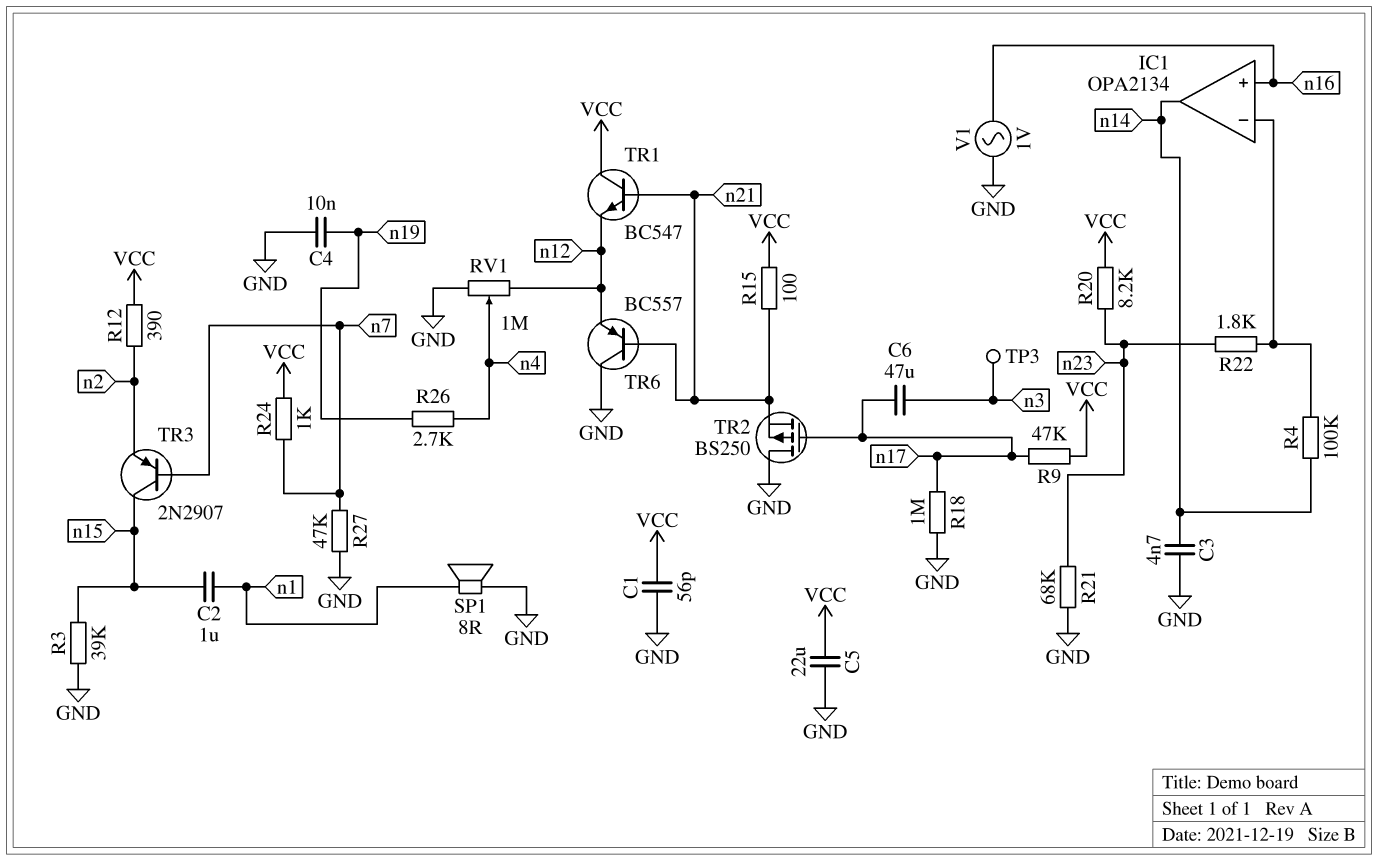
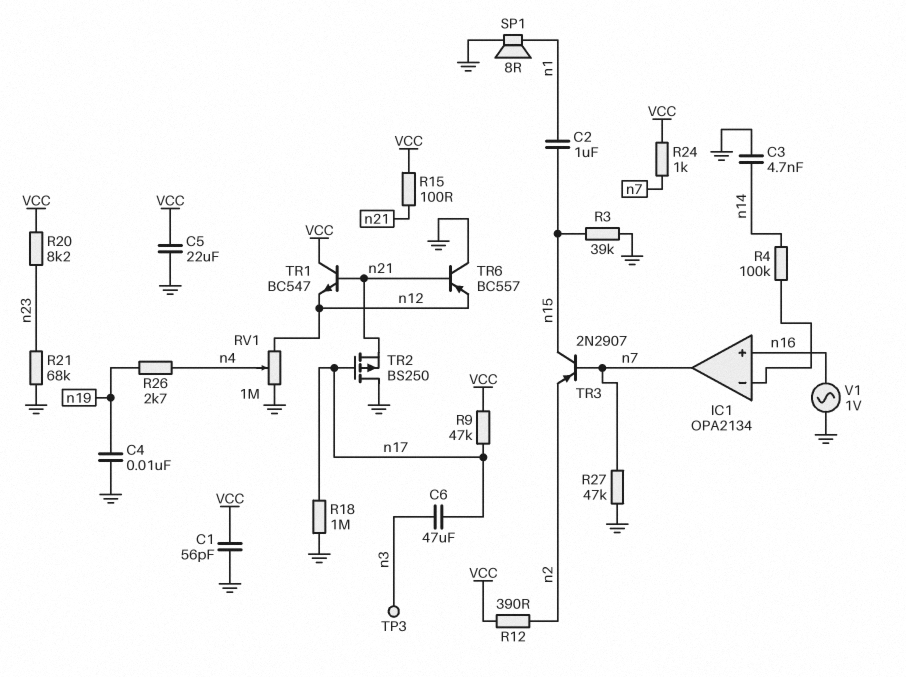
IC1 pin out: n14 -> n7
R22: 1.8k (IC1/in-, n23) -> none

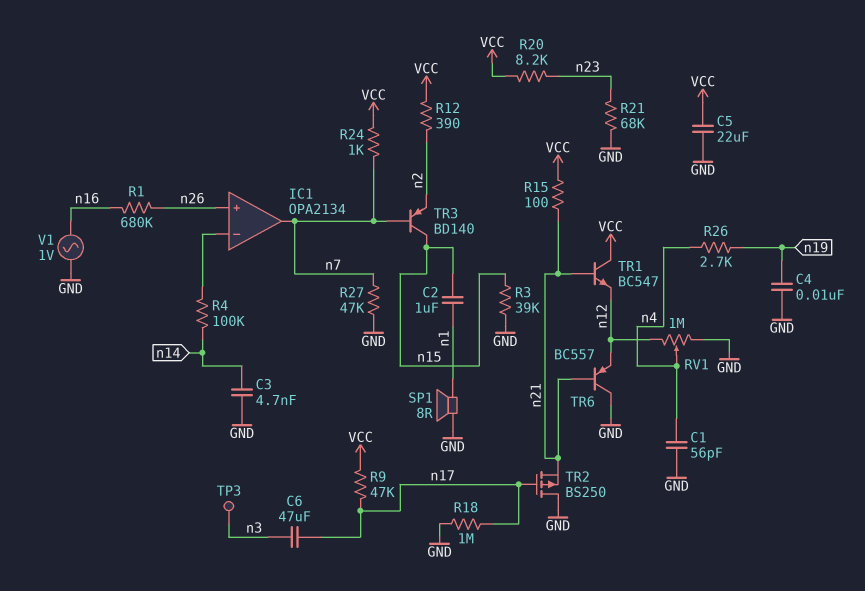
C1: 56pF (GND, VCC) -> 56pF (GND, n4)
IC1 pin in+: n16 -> n26
R1: none -> 680k (n16, n26)
TR3: PNP 2N2907 (B n7, C n15, E n2) -> PNP BD140 (B n7, C n15, E n2)

